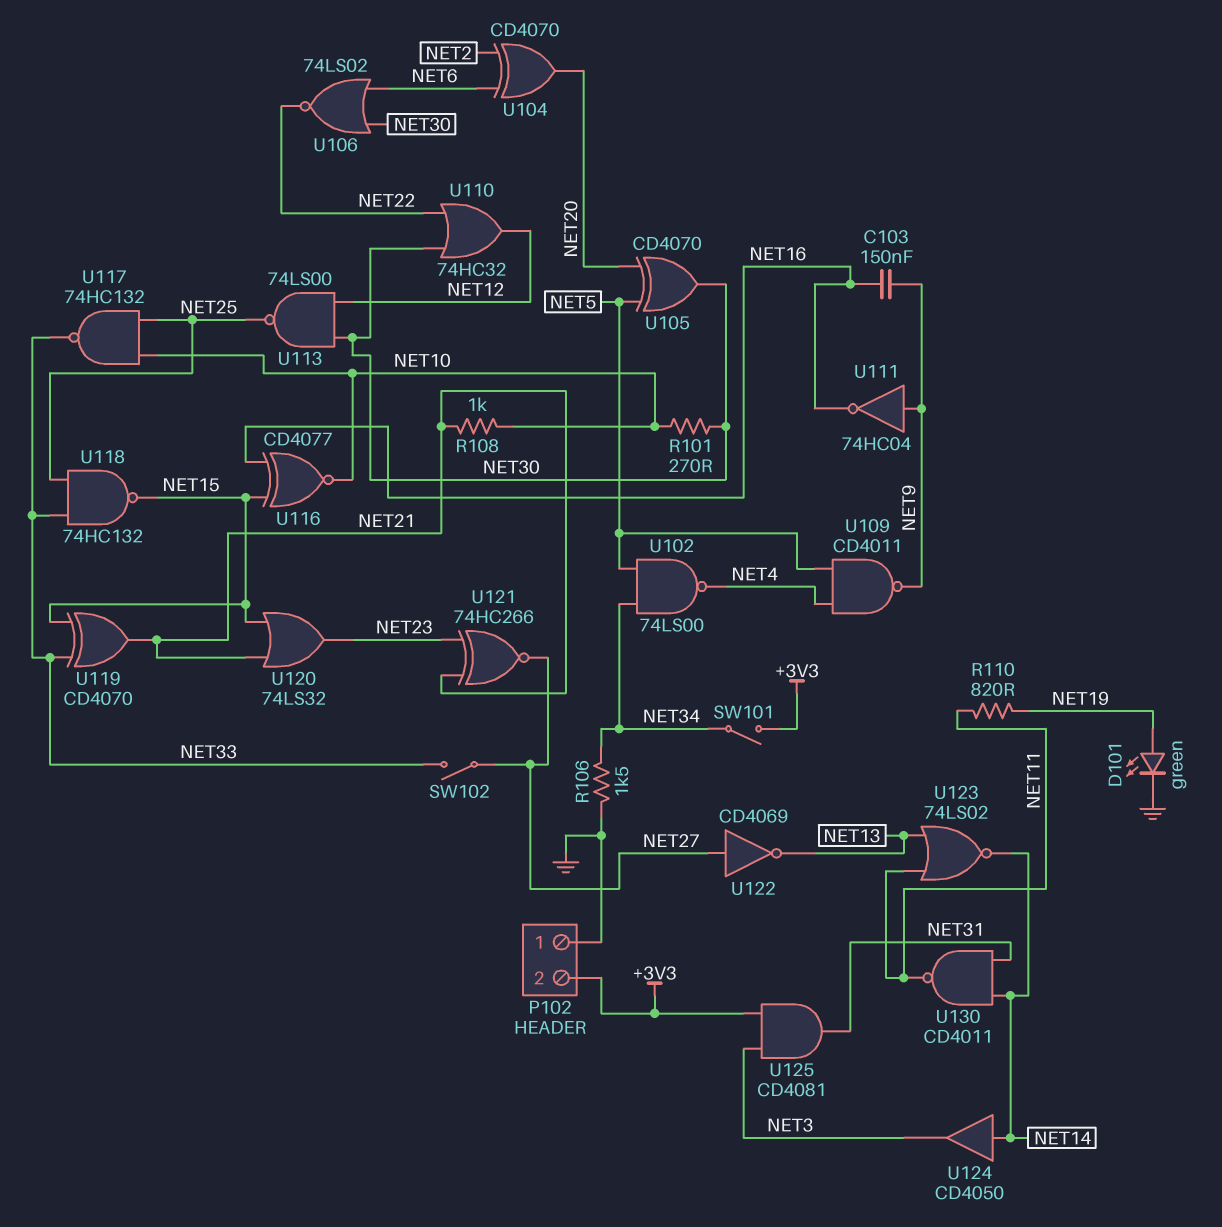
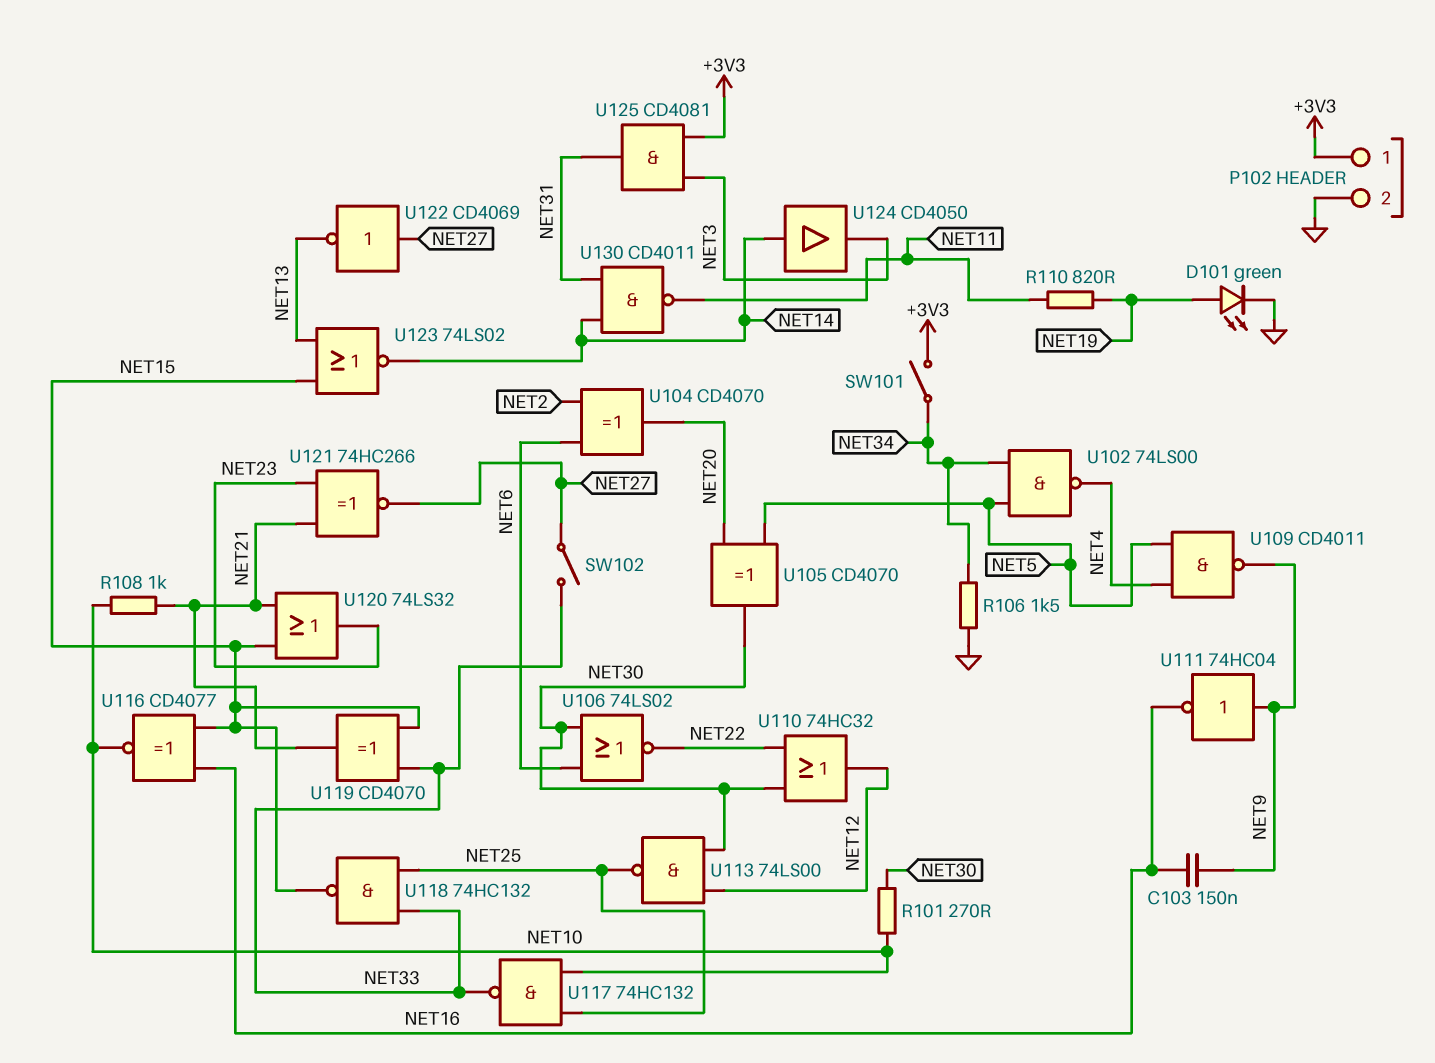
P102 pin 1: GND -> +3V3
P102 pin 2: +3V3 -> GND
U123: NOR 74LS02 (in NET11, in NET13, out NET14) -> NOR 74LS02 (in NET13, in NET15, out NET14)

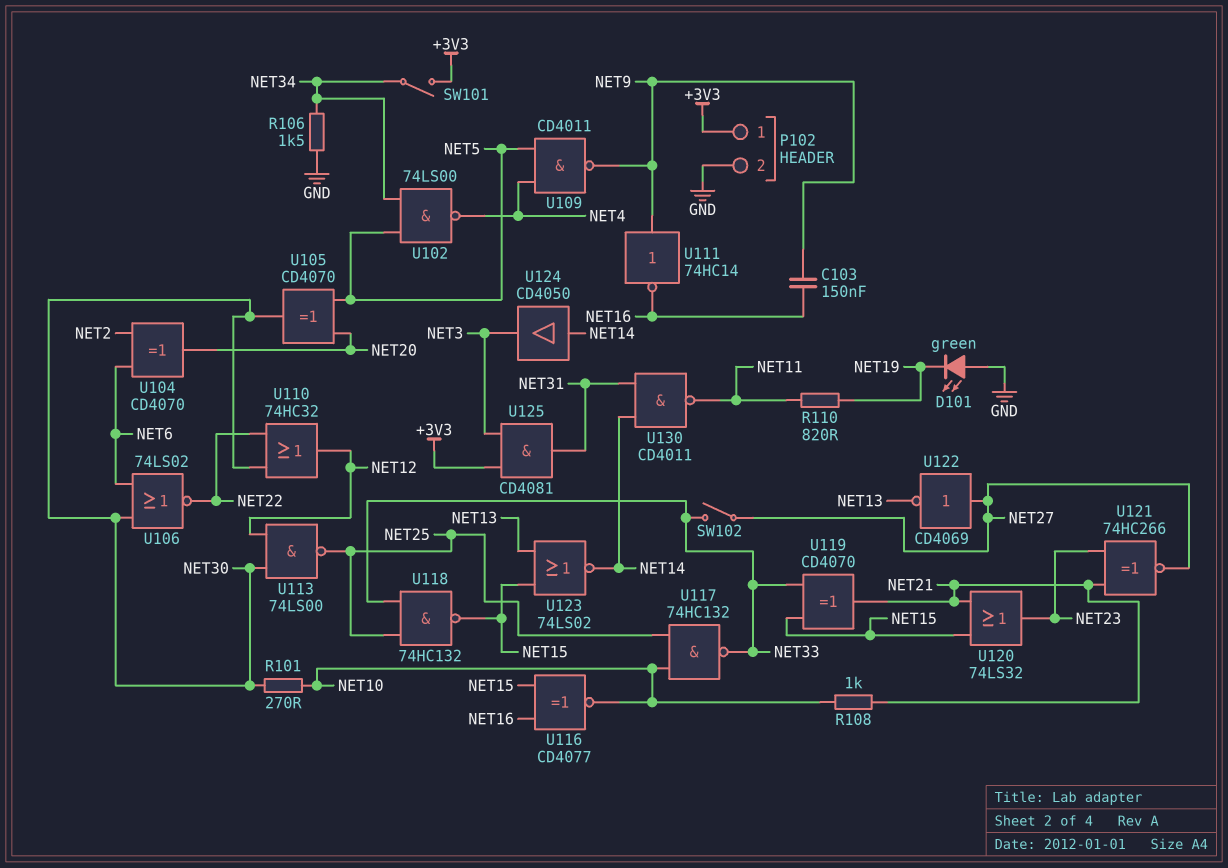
D101: LED green (A NET19, K GND) -> LED green (A GND, K NET19)
U111: NOT 74HC04 (in NET9, out NET16) -> NOT 74HC14 (in NET9, out NET16)

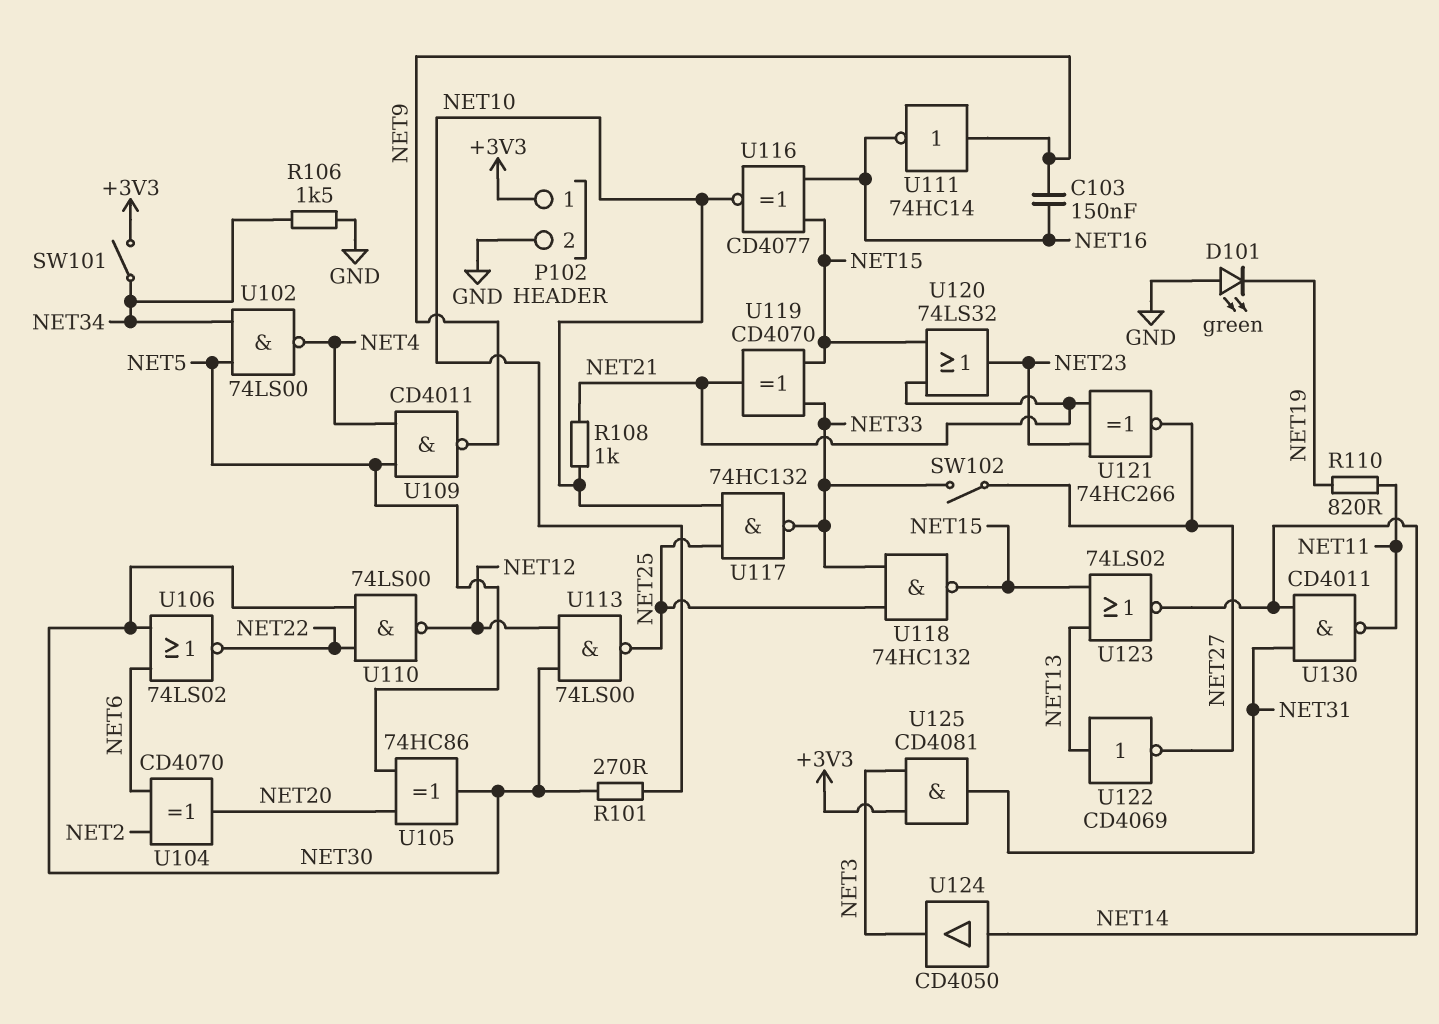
U105: XOR CD4070 (in NET5, in NET20, out NET30) -> XOR 74HC86 (in NET5, in NET20, out NET30)
U110: OR 74HC32 (in NET22, in NET30, out NET12) -> NAND 74LS00 (in NET22, in NET30, out NET12)
U122: NOT CD4069 (in NET27, out NET13) -> NOT CD4069 (in NET13, out NET27)

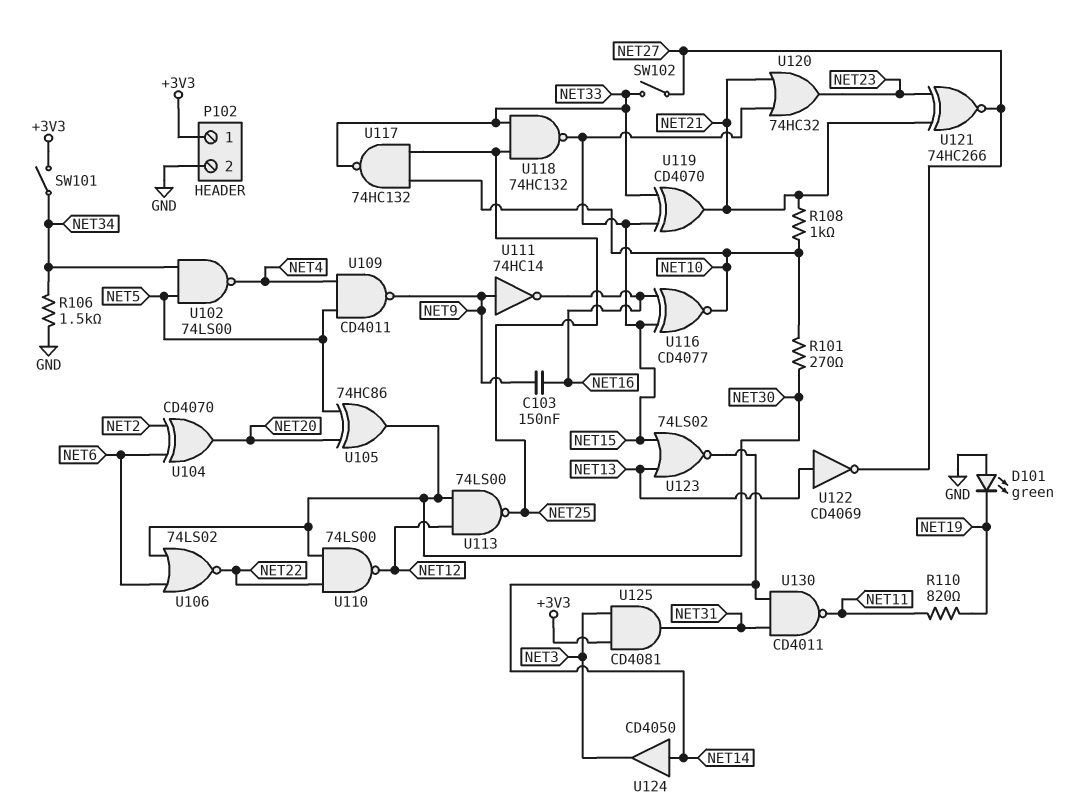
U120: OR 74LS32 (in NET15, in NET21, out NET23) -> OR 74HC32 (in NET15, in NET21, out NET23)

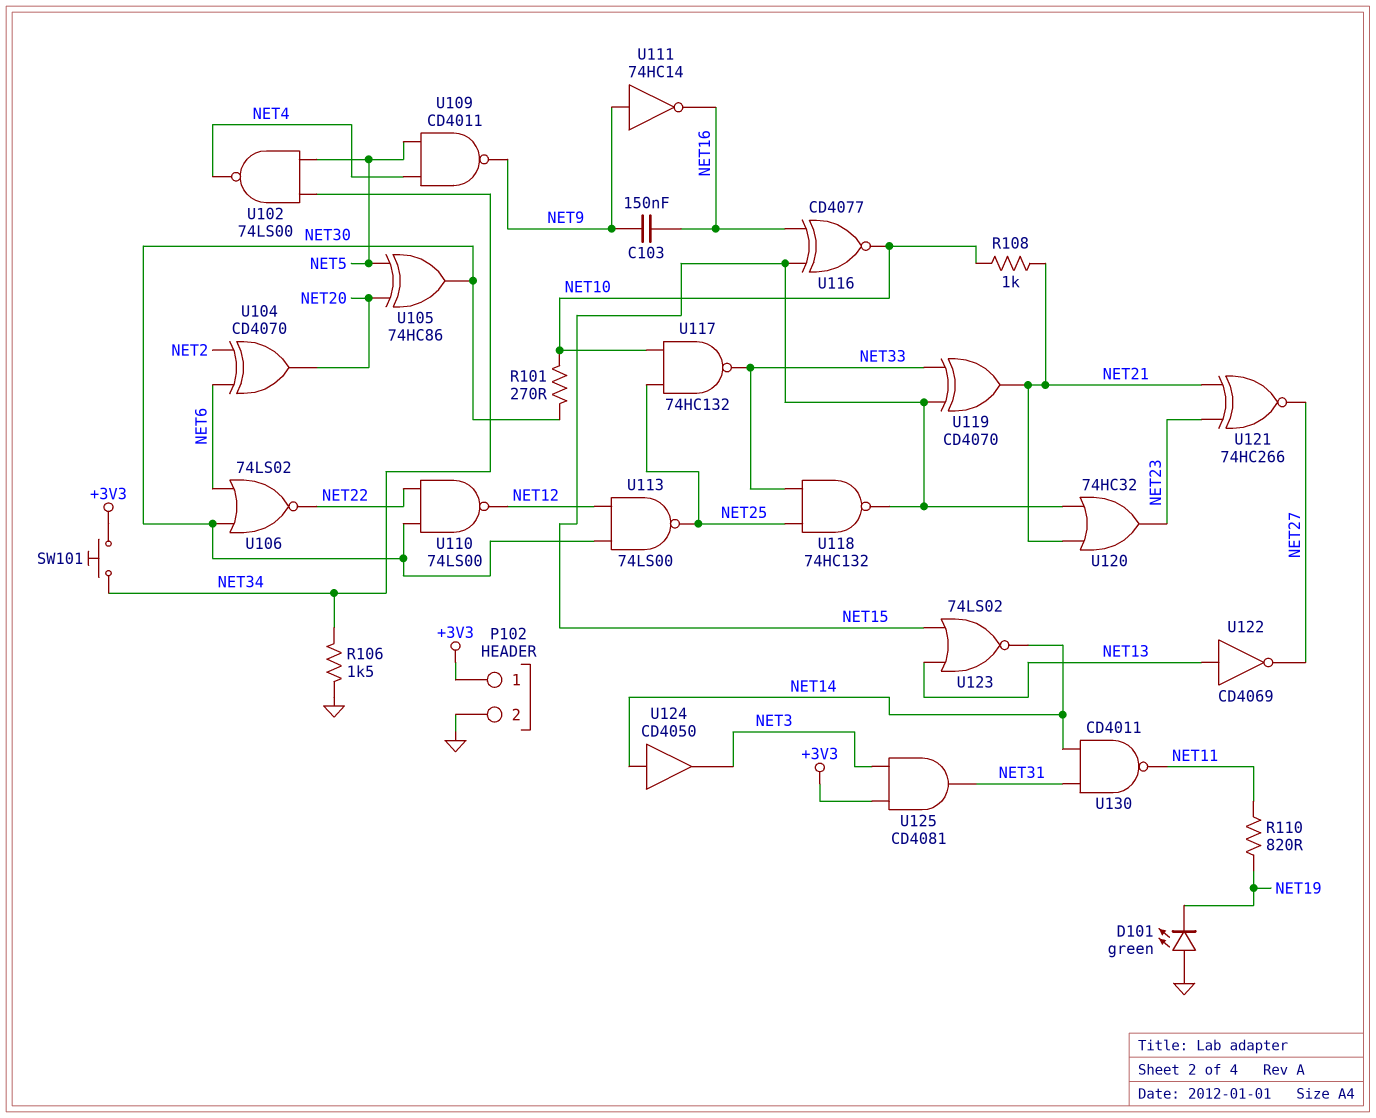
SW101: switch (+3V3, NET34) -> button (+3V3, NET34)
SW102: switch (NET27, NET33) -> none

